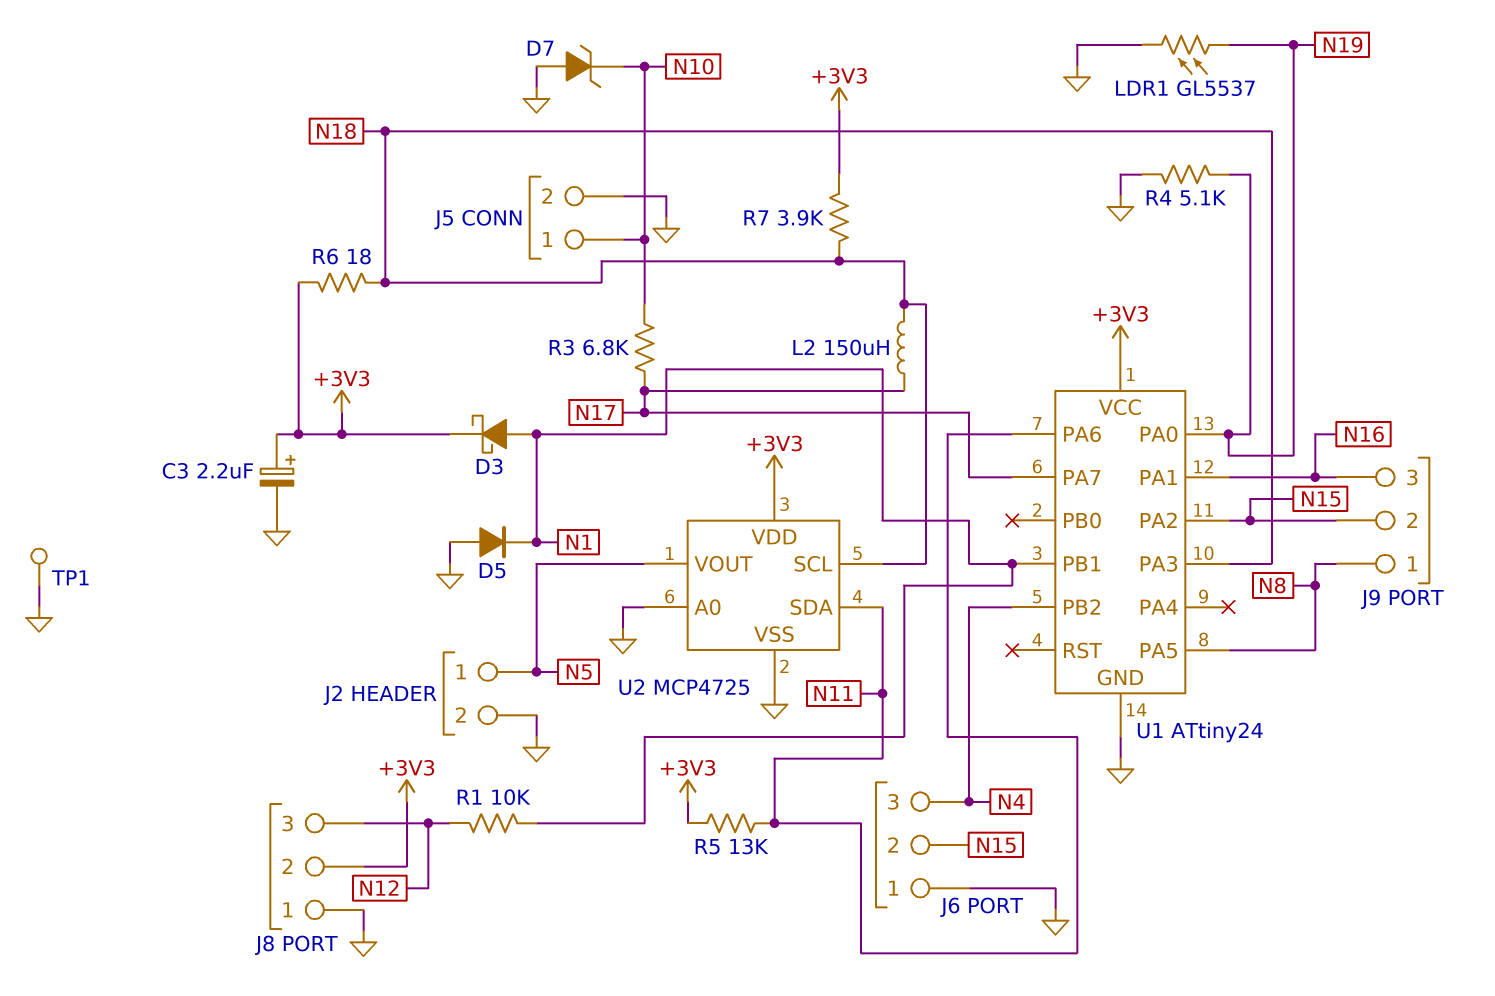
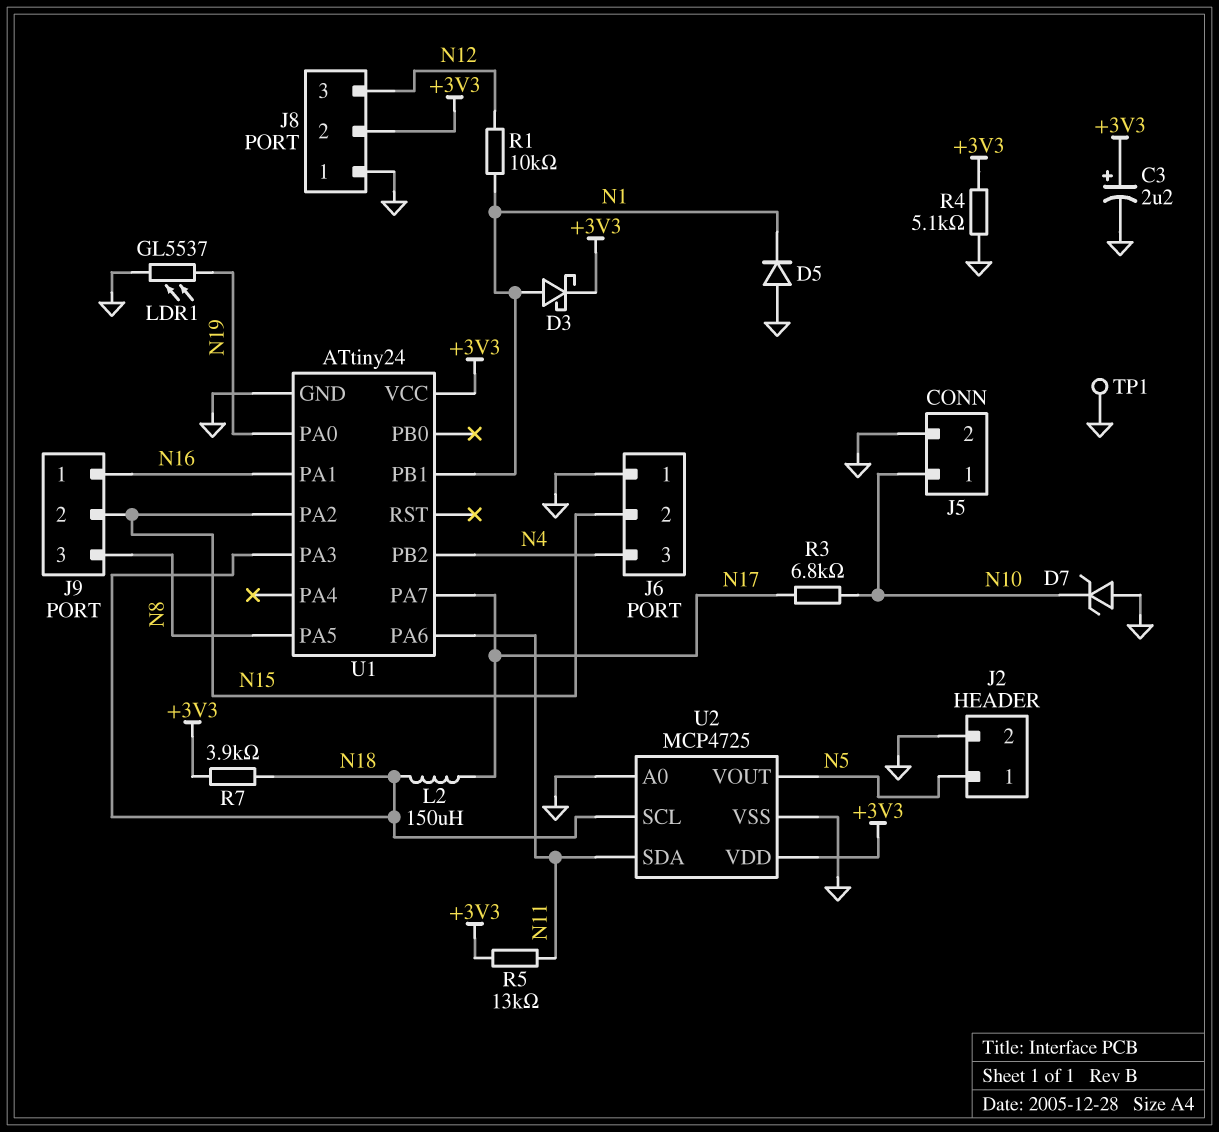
J9 pin 1: N8 -> N16
J9 pin 3: N16 -> N8
R4: 5.1k (GND, N19) -> 5.1k (+3V3, GND)
R6: 18 (+3V3, N18) -> none

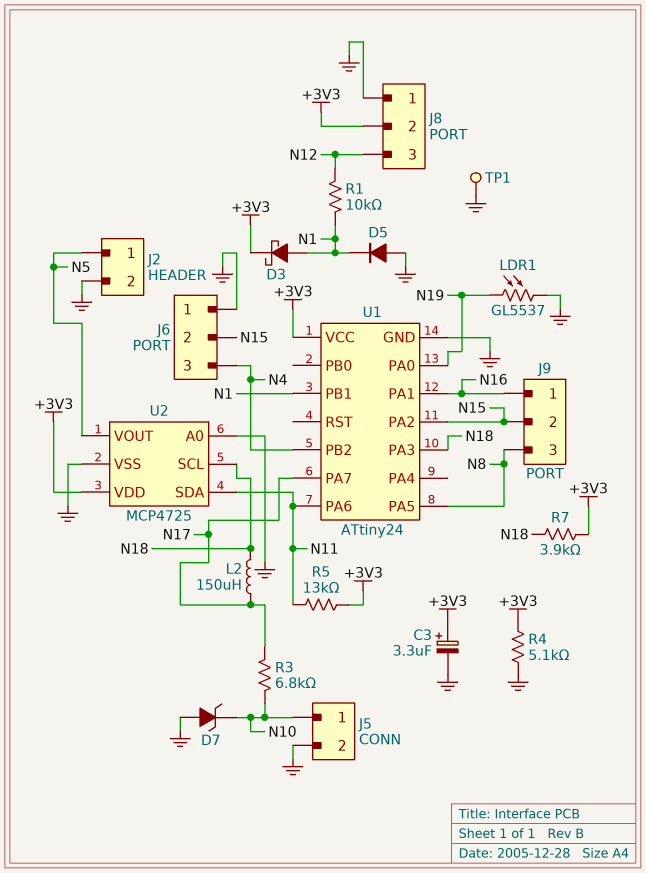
C3: 2.2uF (plus +3V3, minus GND) -> 3.3uF (plus +3V3, minus GND)

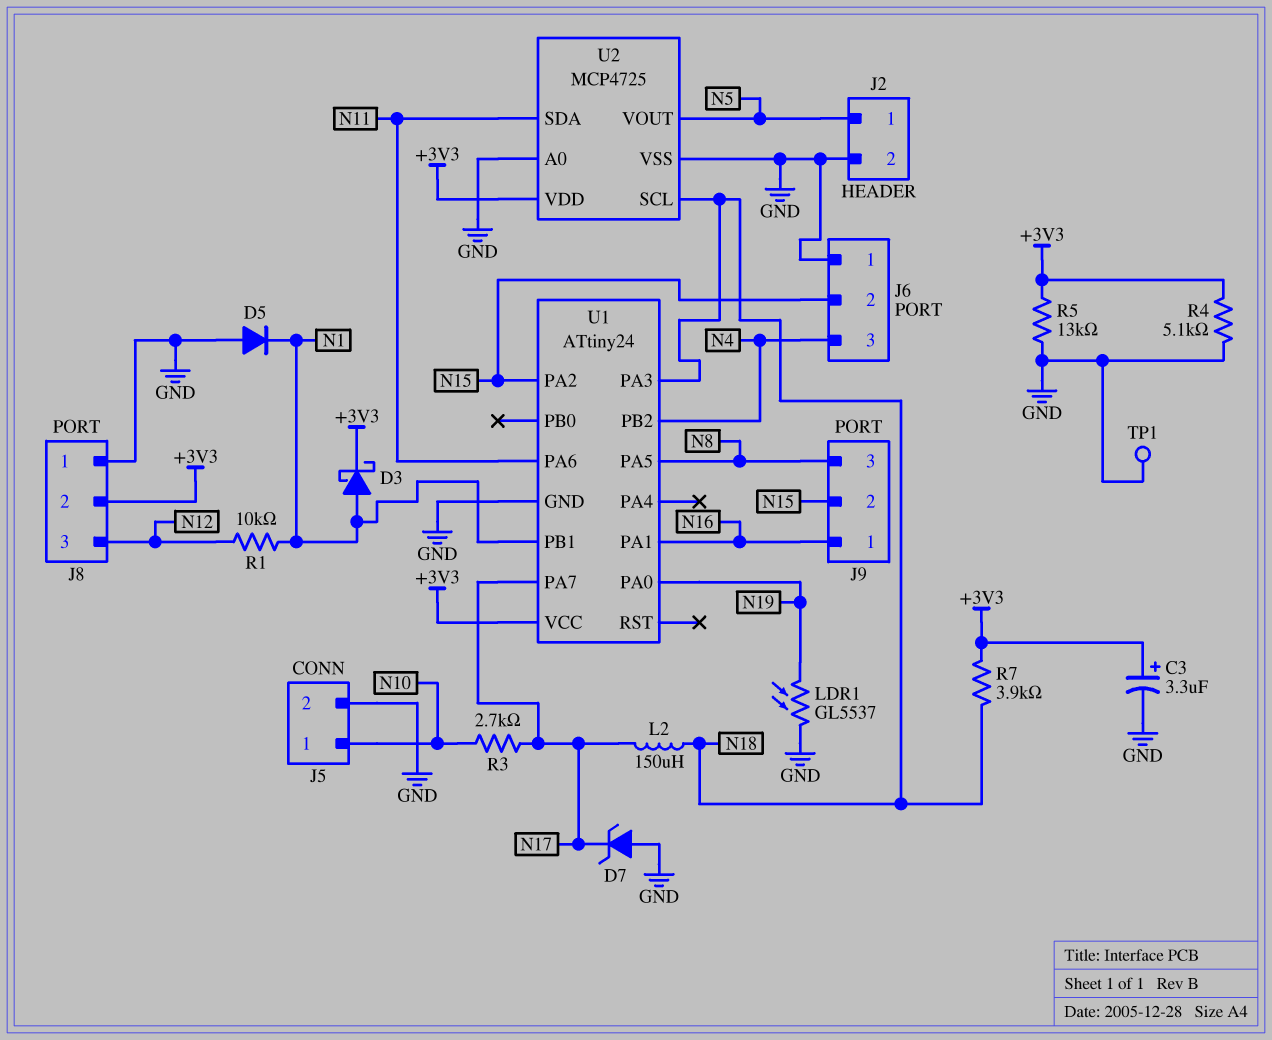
D7: zener (A GND, K N10) -> zener (A GND, K N17)
R3: 6.8k (N10, N17) -> 2.7k (N10, N17)
R5: 13k (+3V3, N11) -> 13k (+3V3, GND)

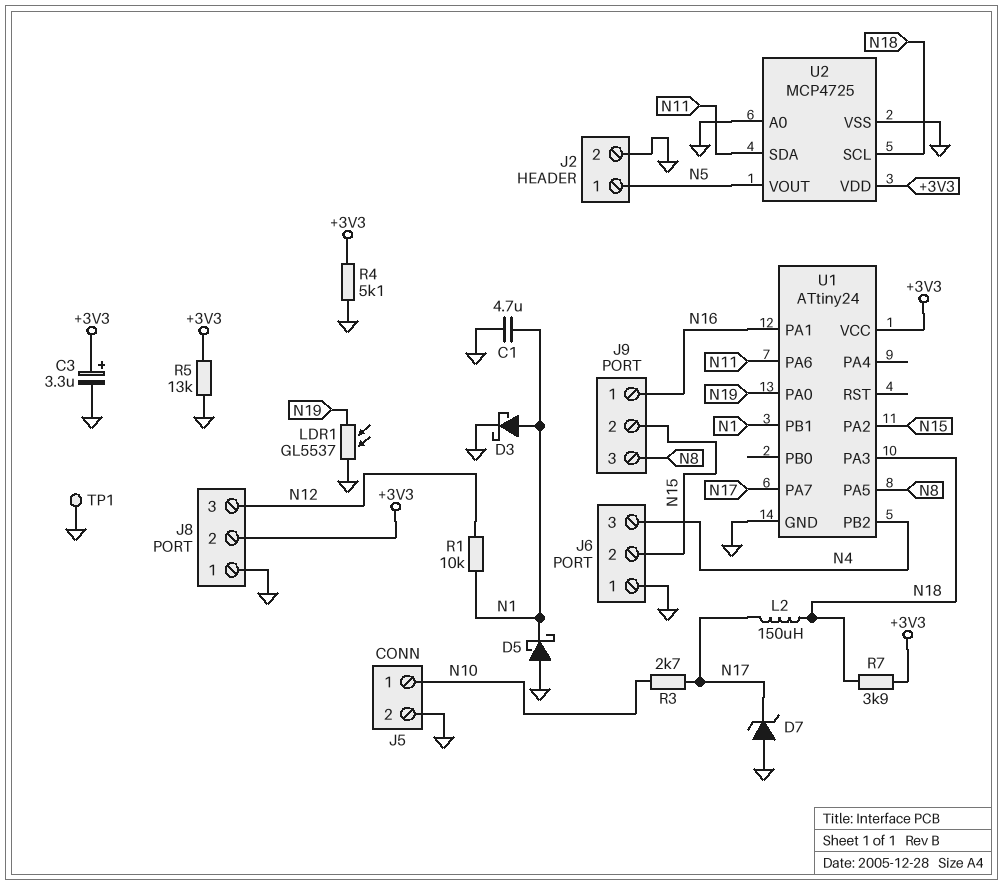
C1: none -> 4.7uF (GND, N1)
D3: schottky (A N1, K +3V3) -> schottky (A N1, K GND)
D5: diode (A GND, K N1) -> schottky (A GND, K N1)

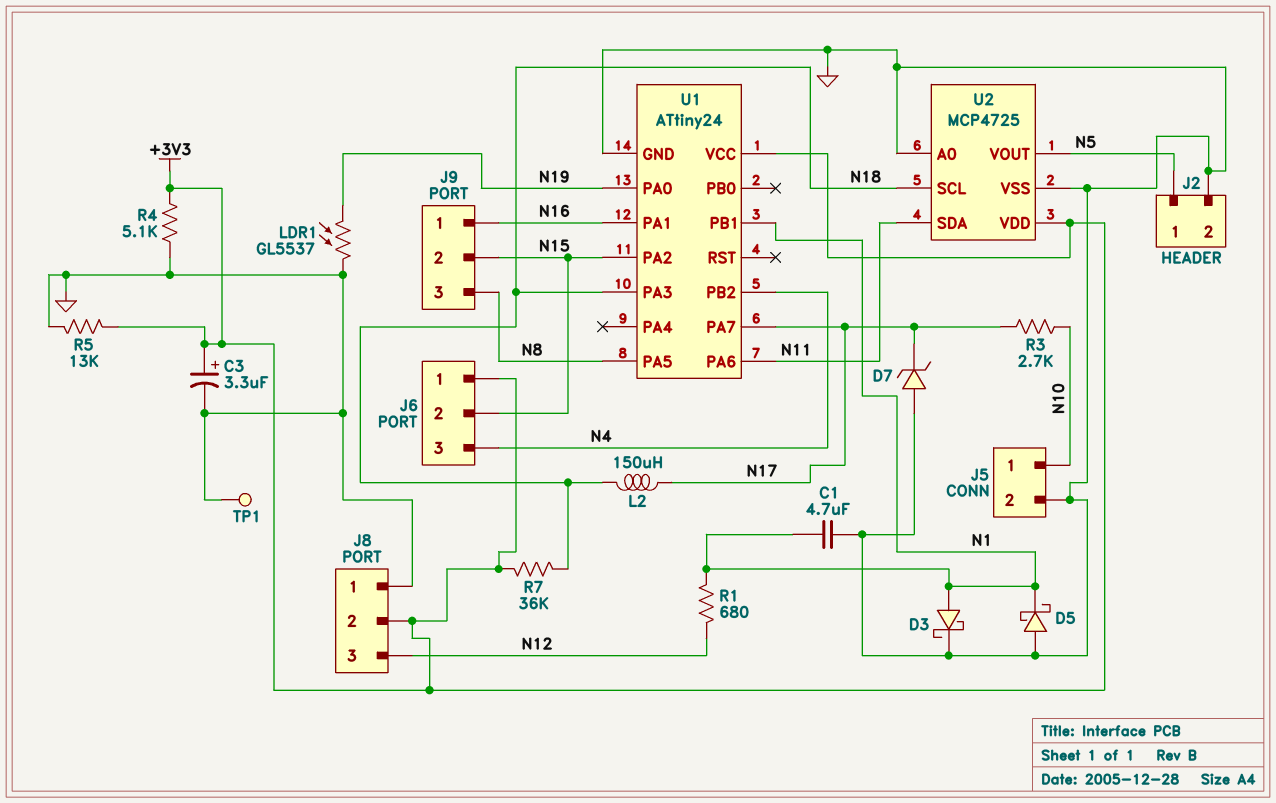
J6 pin 1: GND -> +3V3
R1: 10k (N1, N12) -> 680 (N1, N12)
R7: 3.9k (+3V3, N18) -> 36k (+3V3, N18)

